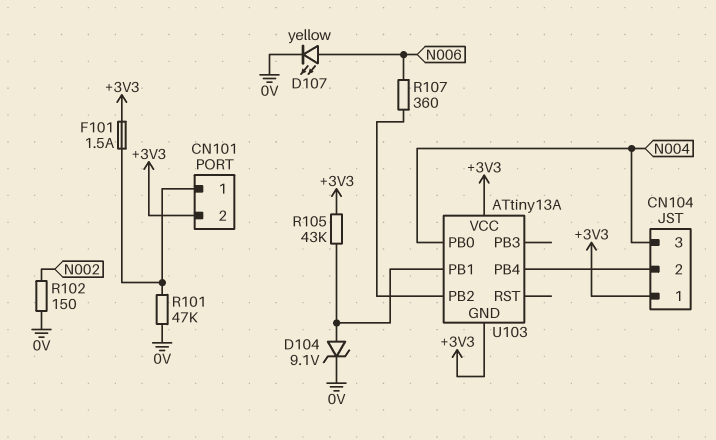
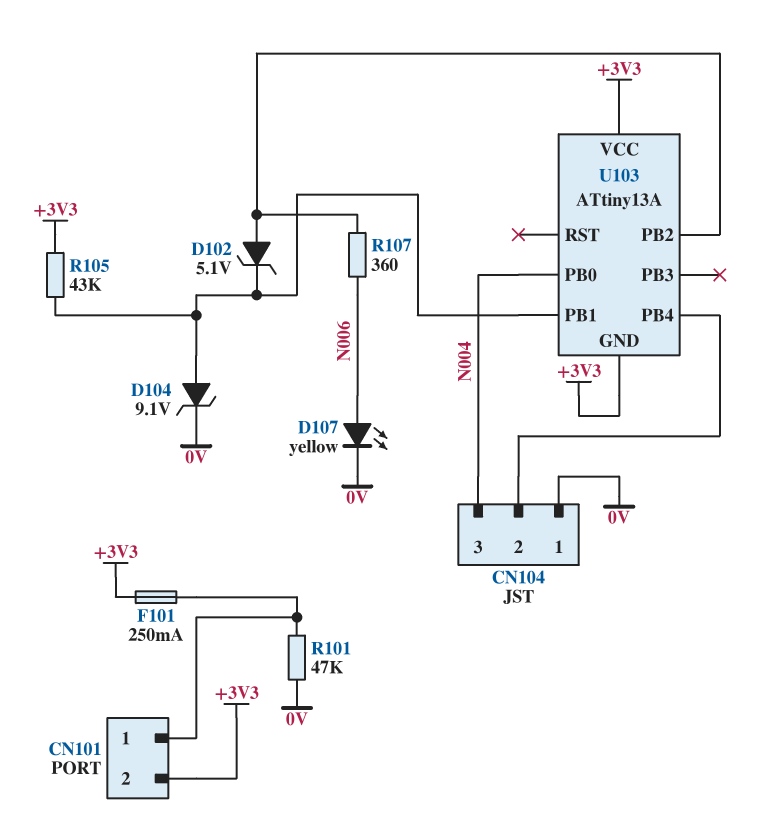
CN104 pin 1: +3V3 -> 0V
D102: none -> zener 5.1V (A U103/PB2, K U103/PB1)
F101: 1.5A (+3V3, CN101/1) -> 250mA (+3V3, CN101/1)
R102: 150 (0V, N002) -> none

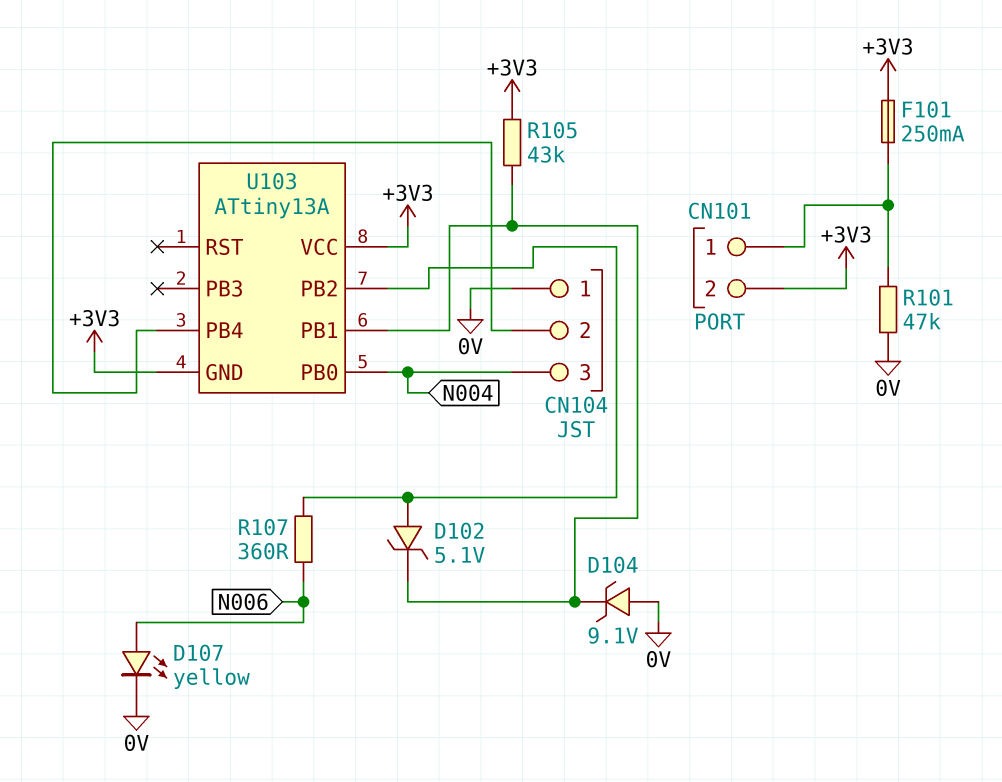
D104: zener 9.1V (A U103/PB1, K 0V) -> zener 9.1V (A 0V, K U103/PB1)

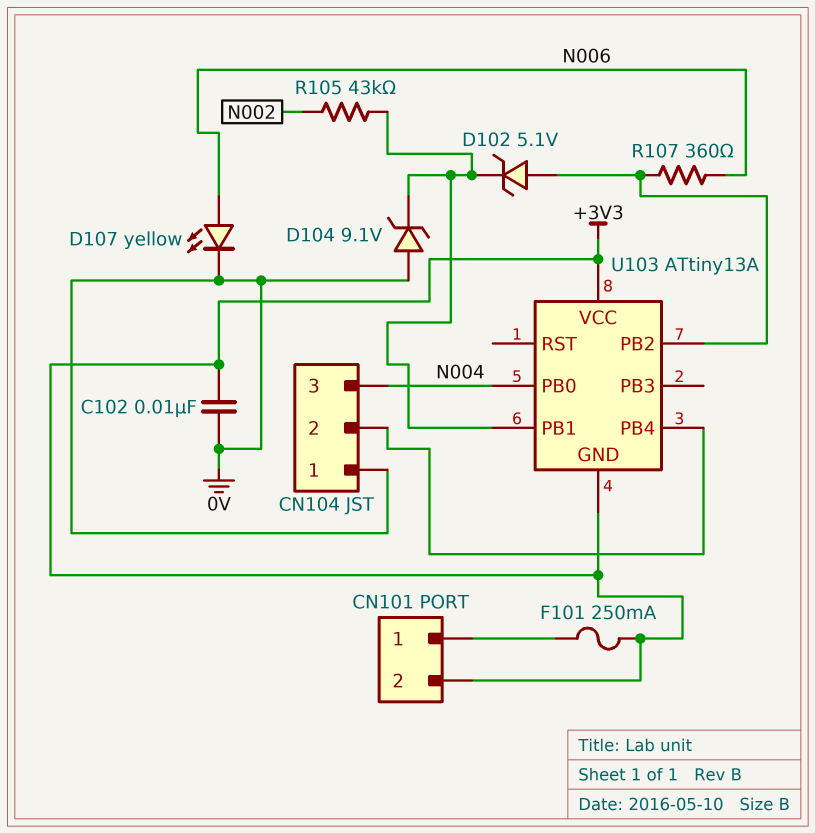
C102: none -> 10nF (+3V3, 0V)
R101: 47k (0V, CN101/1) -> none
R105: 43k (+3V3, U103/PB1) -> 43k (N002, U103/PB1)

